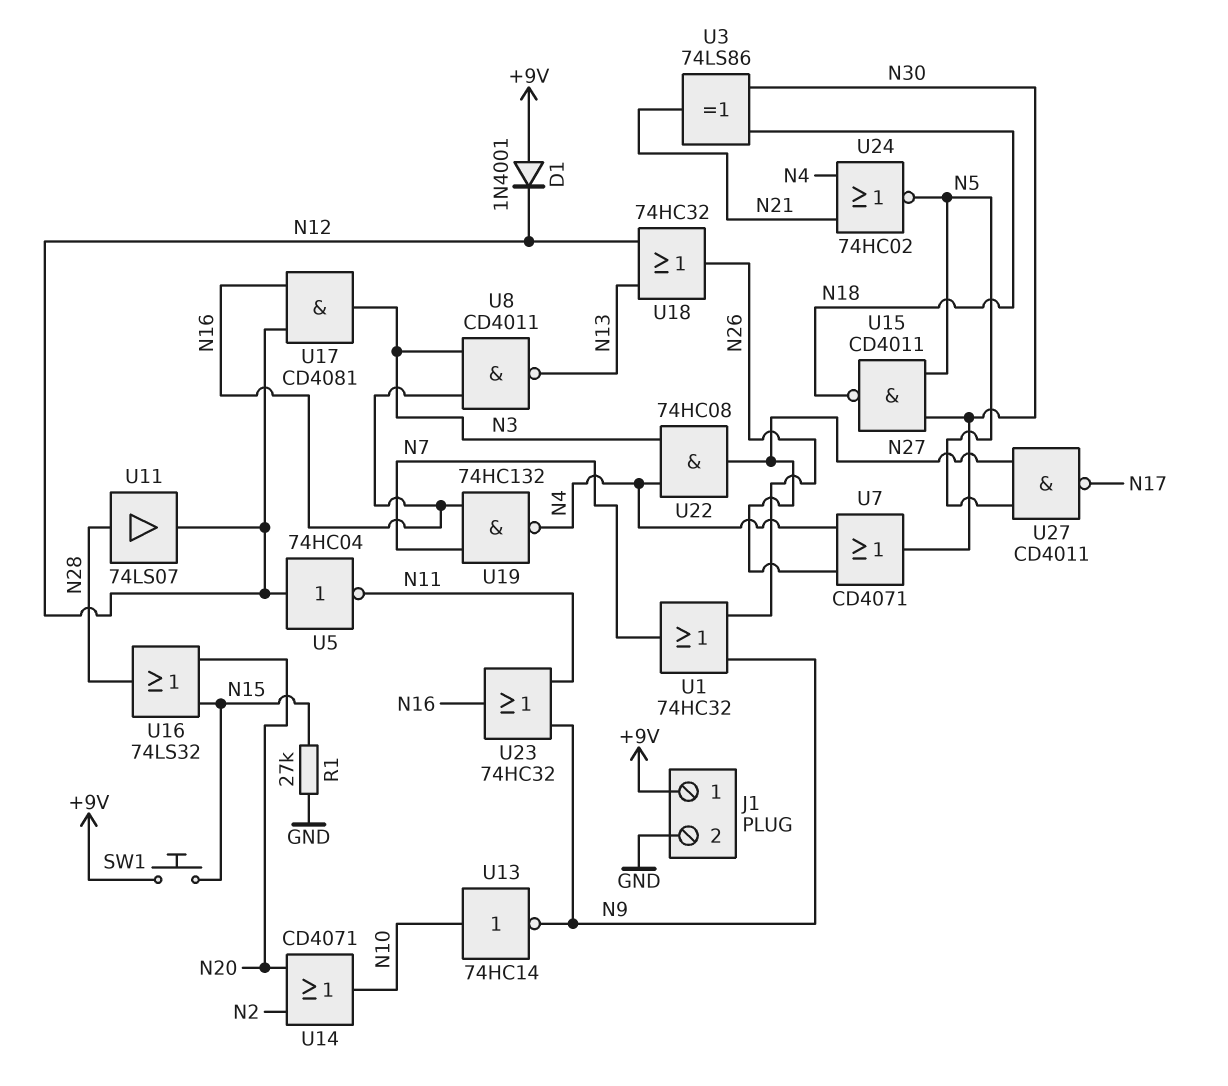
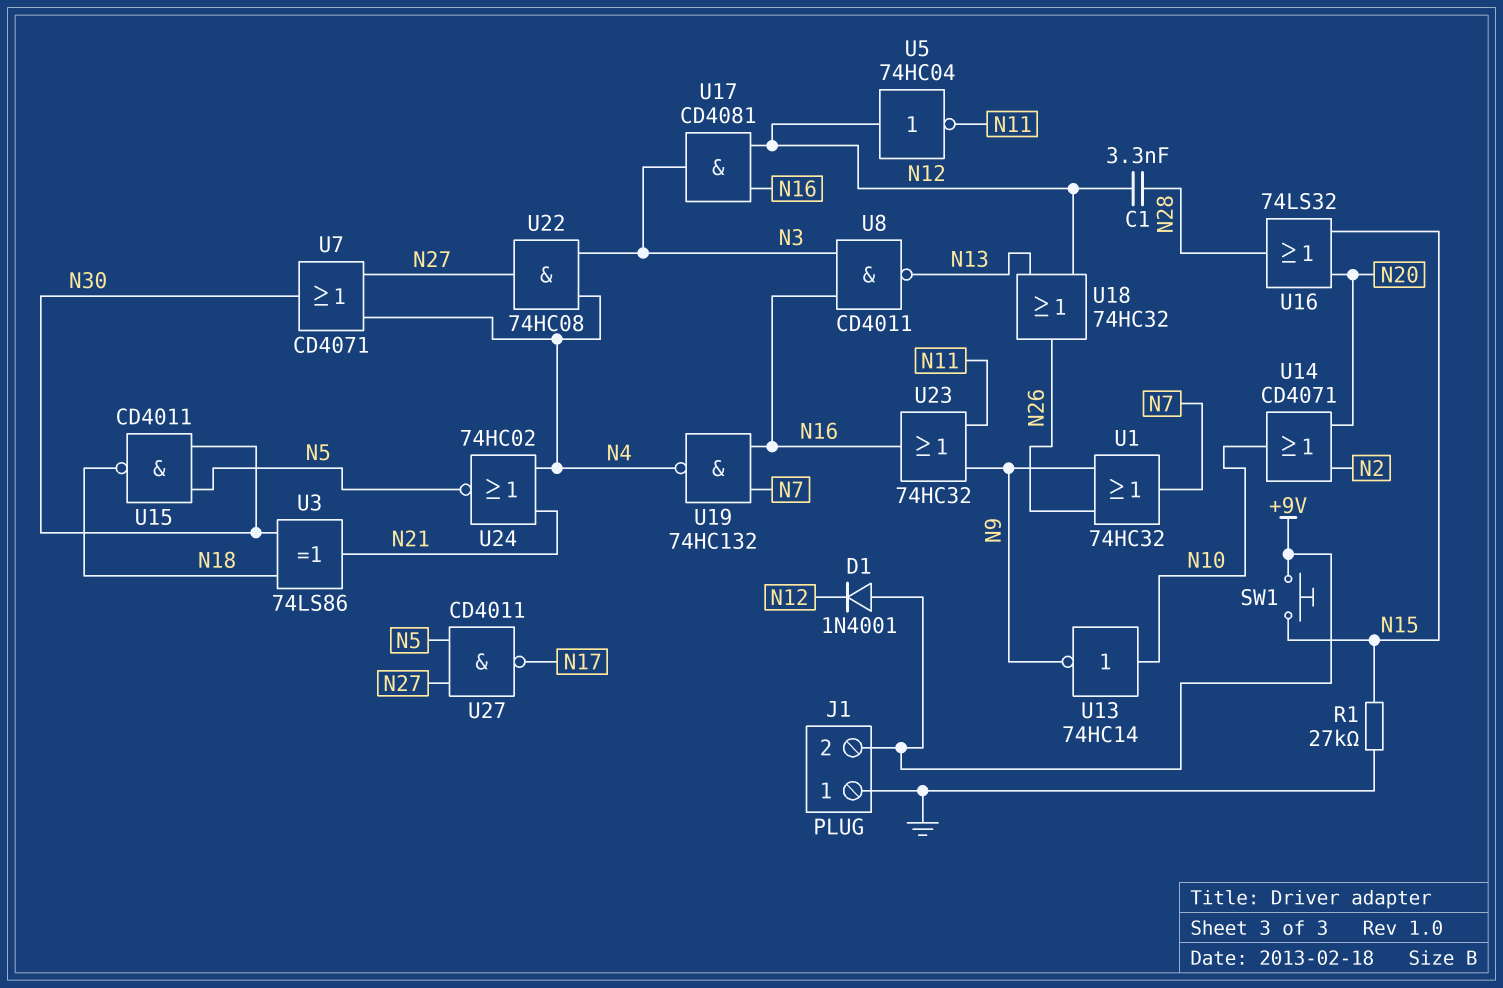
C1: none -> 3.3nF (N12, N28)
J1 pin 1: +9V -> GND
J1 pin 2: GND -> +9V
U11: buffer 74LS07 (in N28, out N12) -> none

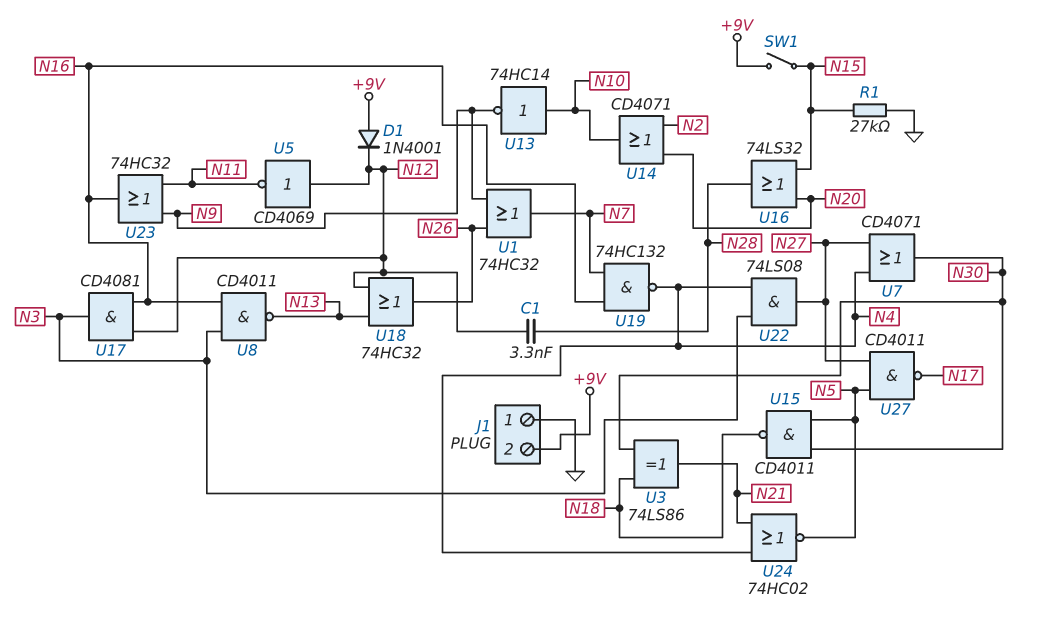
SW1: button (+9V, N15) -> switch (+9V, N15)
U5: NOT 74HC04 (in N12, out N11) -> NOT CD4069 (in N12, out N11)
U22: AND 74HC08 (in N3, in N4, out N27) -> AND 74LS08 (in N3, in N4, out N27)

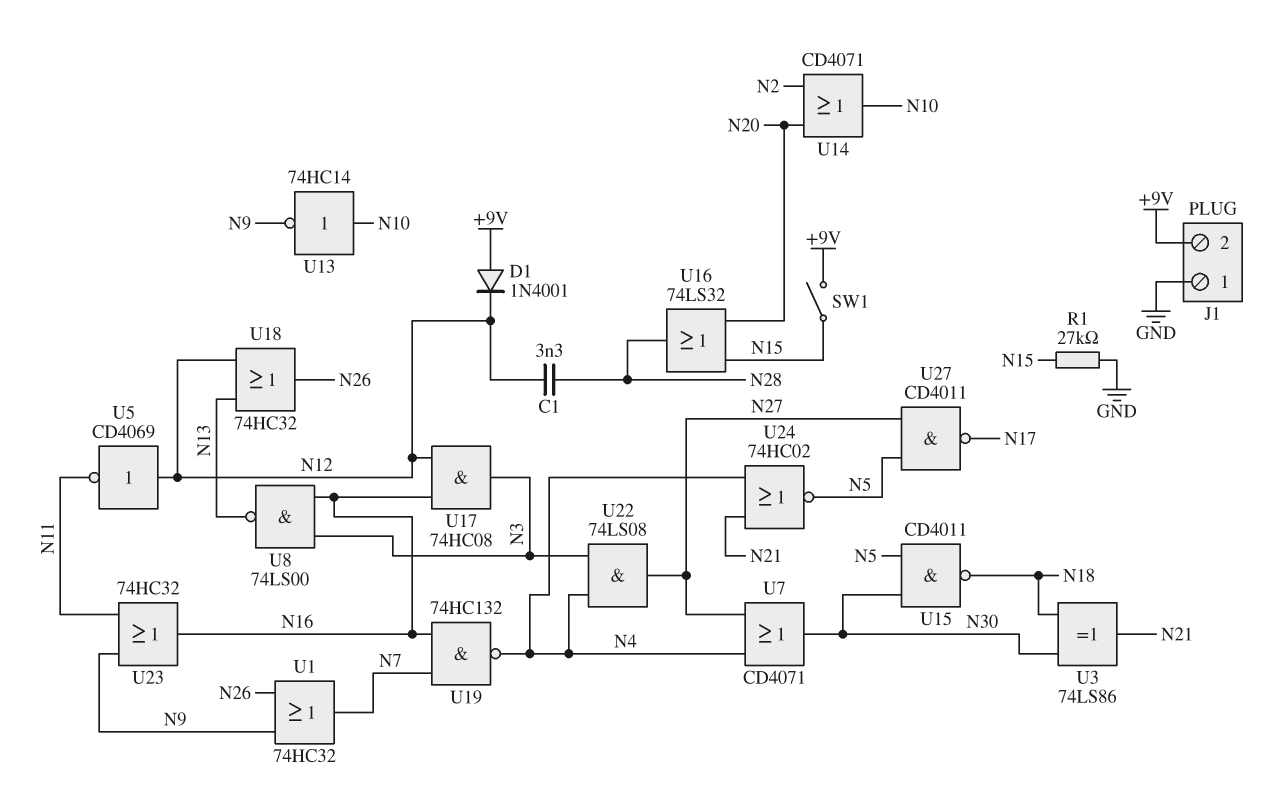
U8: NAND CD4011 (in N3, in N16, out N13) -> NAND 74LS00 (in N3, in N16, out N13)
U17: AND CD4081 (in N12, in N16, out N3) -> AND 74HC08 (in N12, in N16, out N3)

